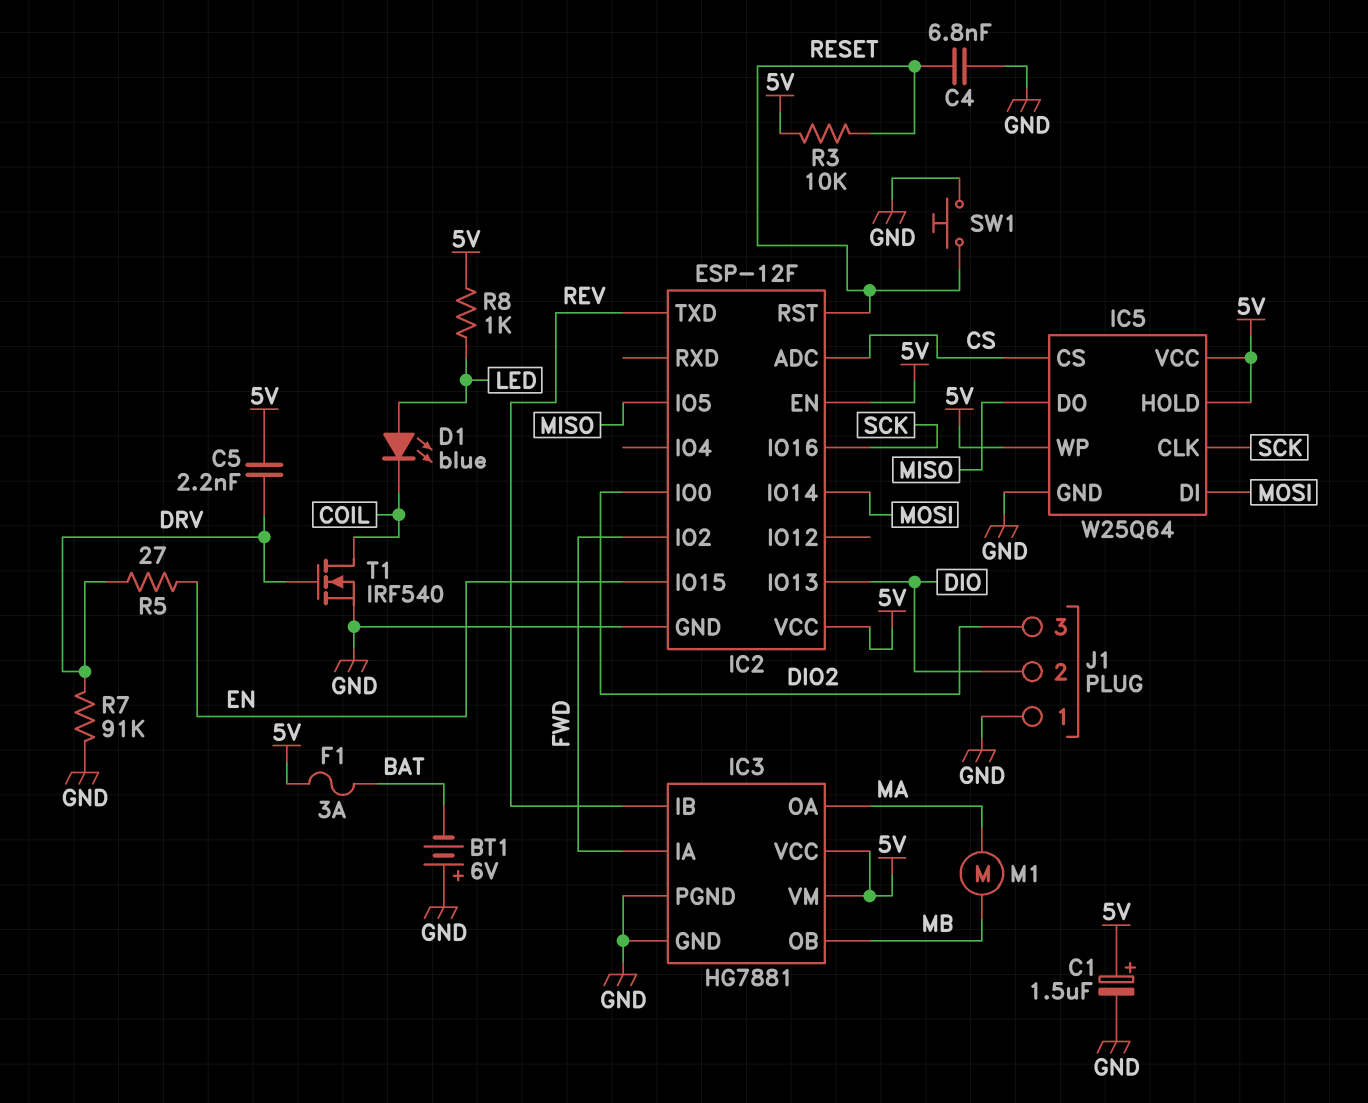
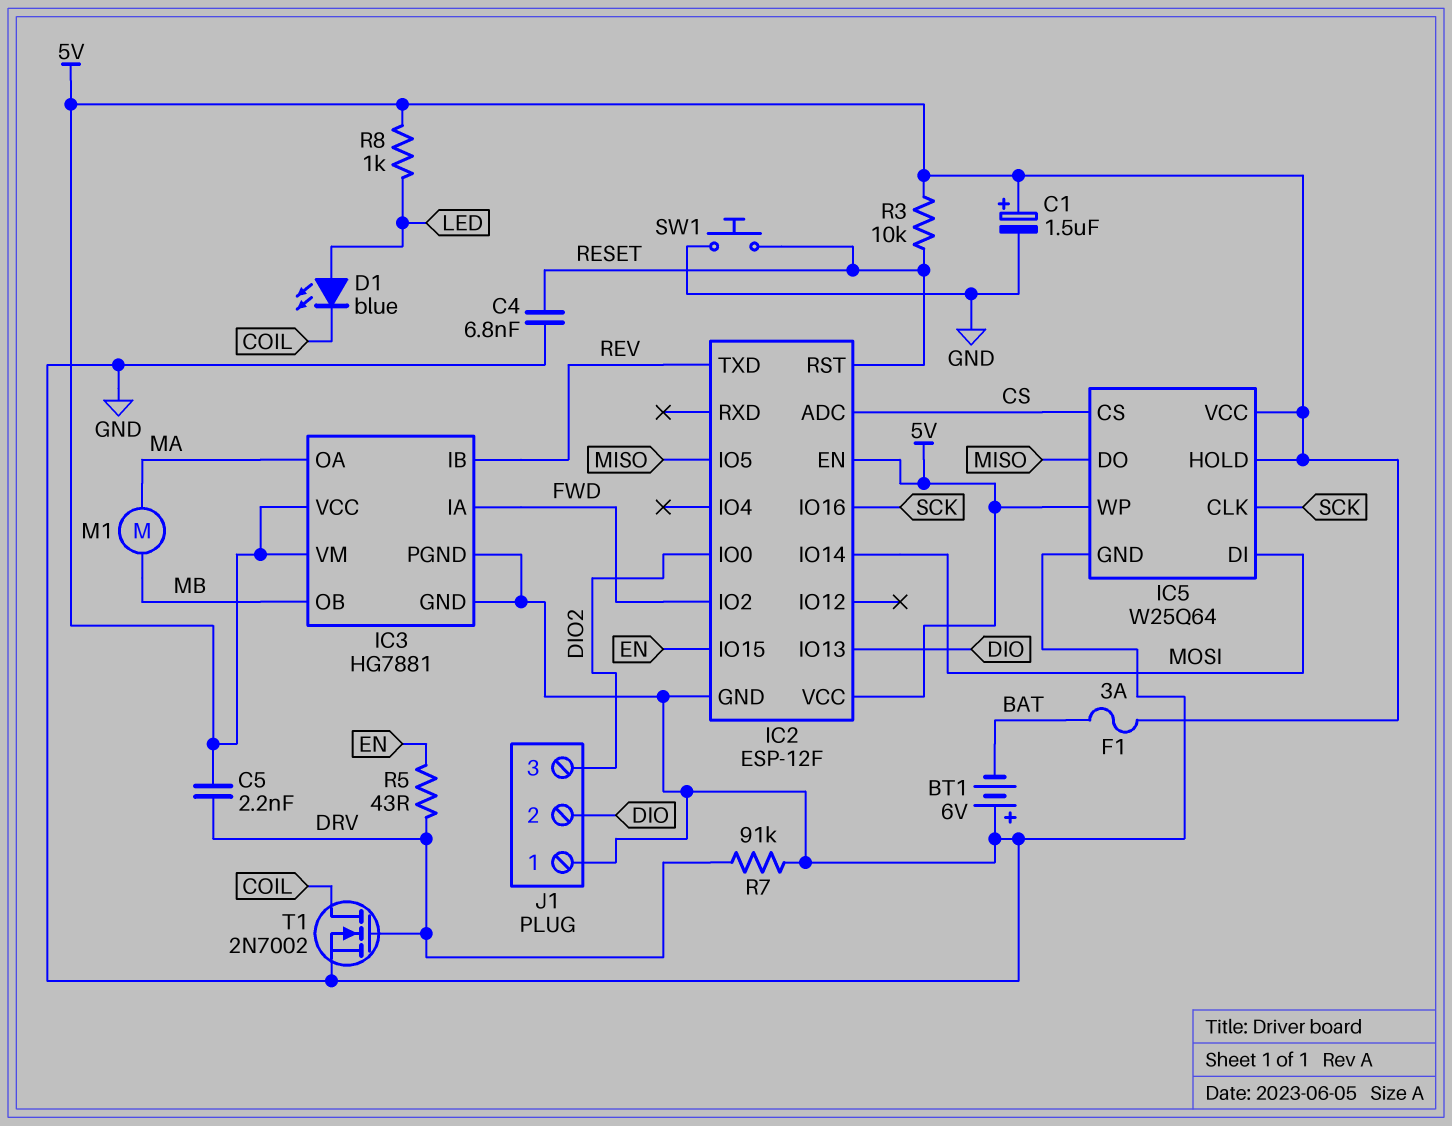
R5: 27 (DRV, EN) -> 43 (DRV, EN)
T1: NMOS IRF540 (G DRV, D COIL, S GND) -> NMOS 2N7002 (G DRV, D COIL, S GND)

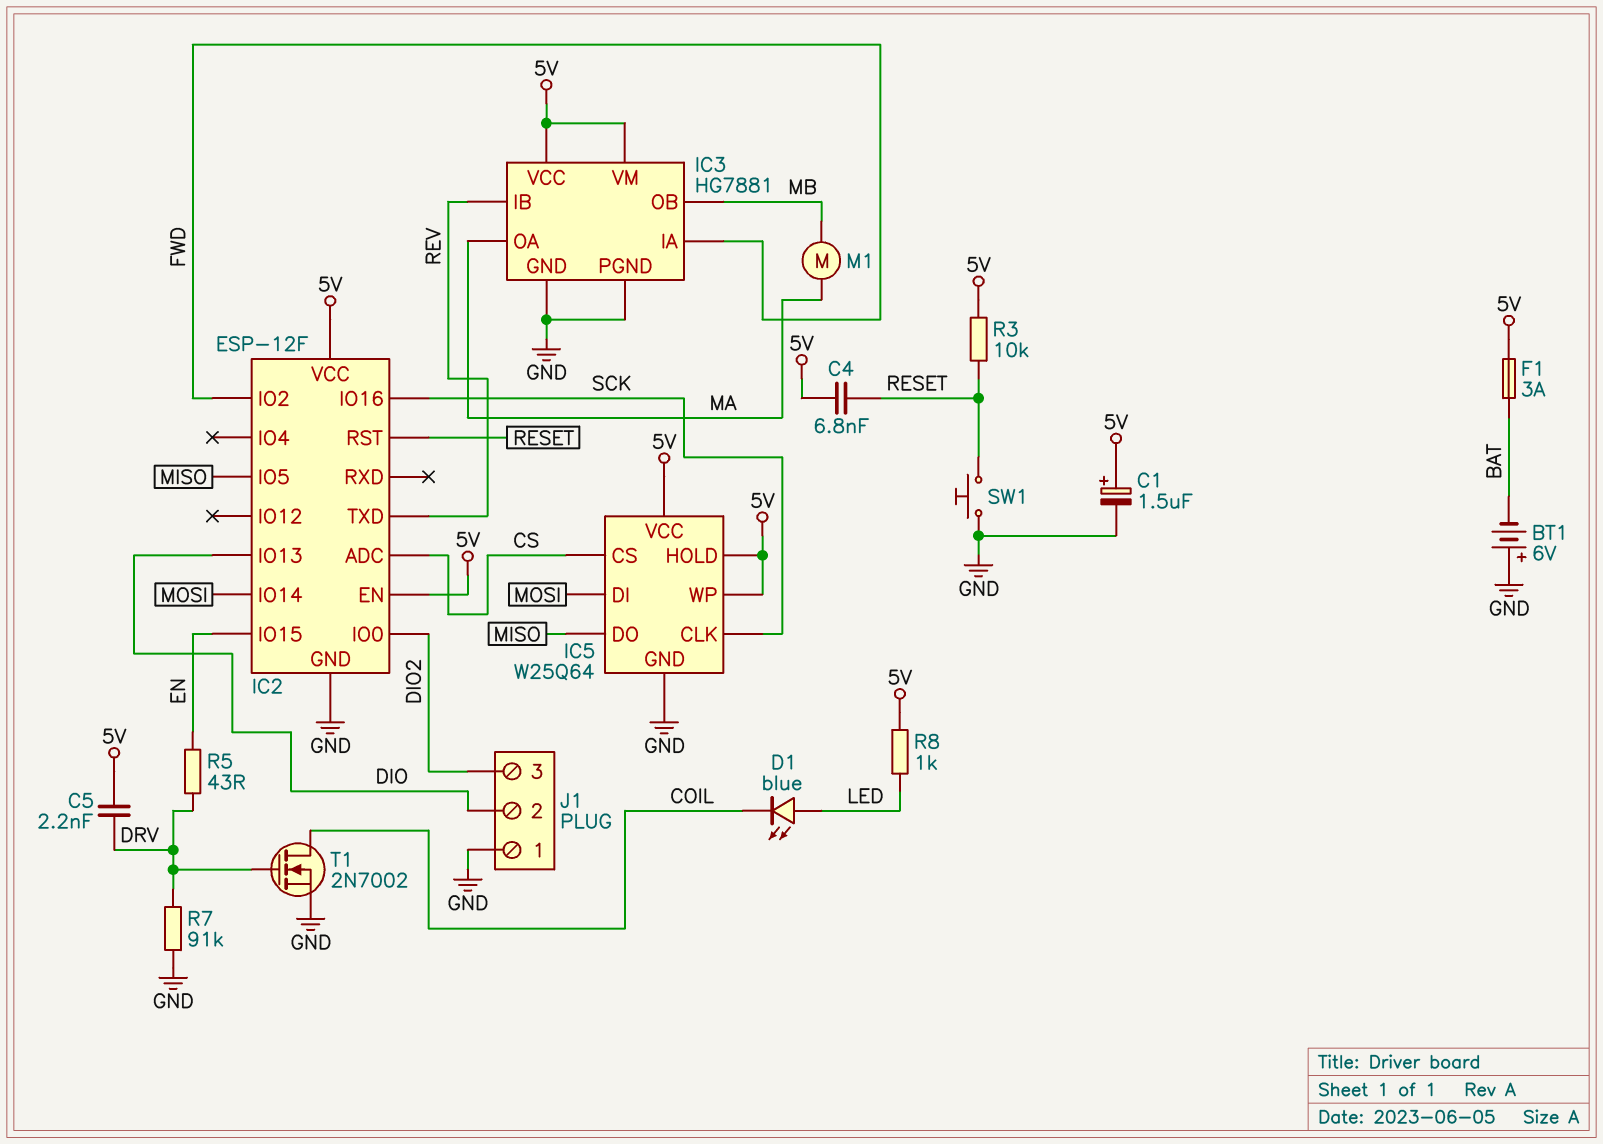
C4: 6.8nF (GND, RESET) -> 6.8nF (5V, RESET)

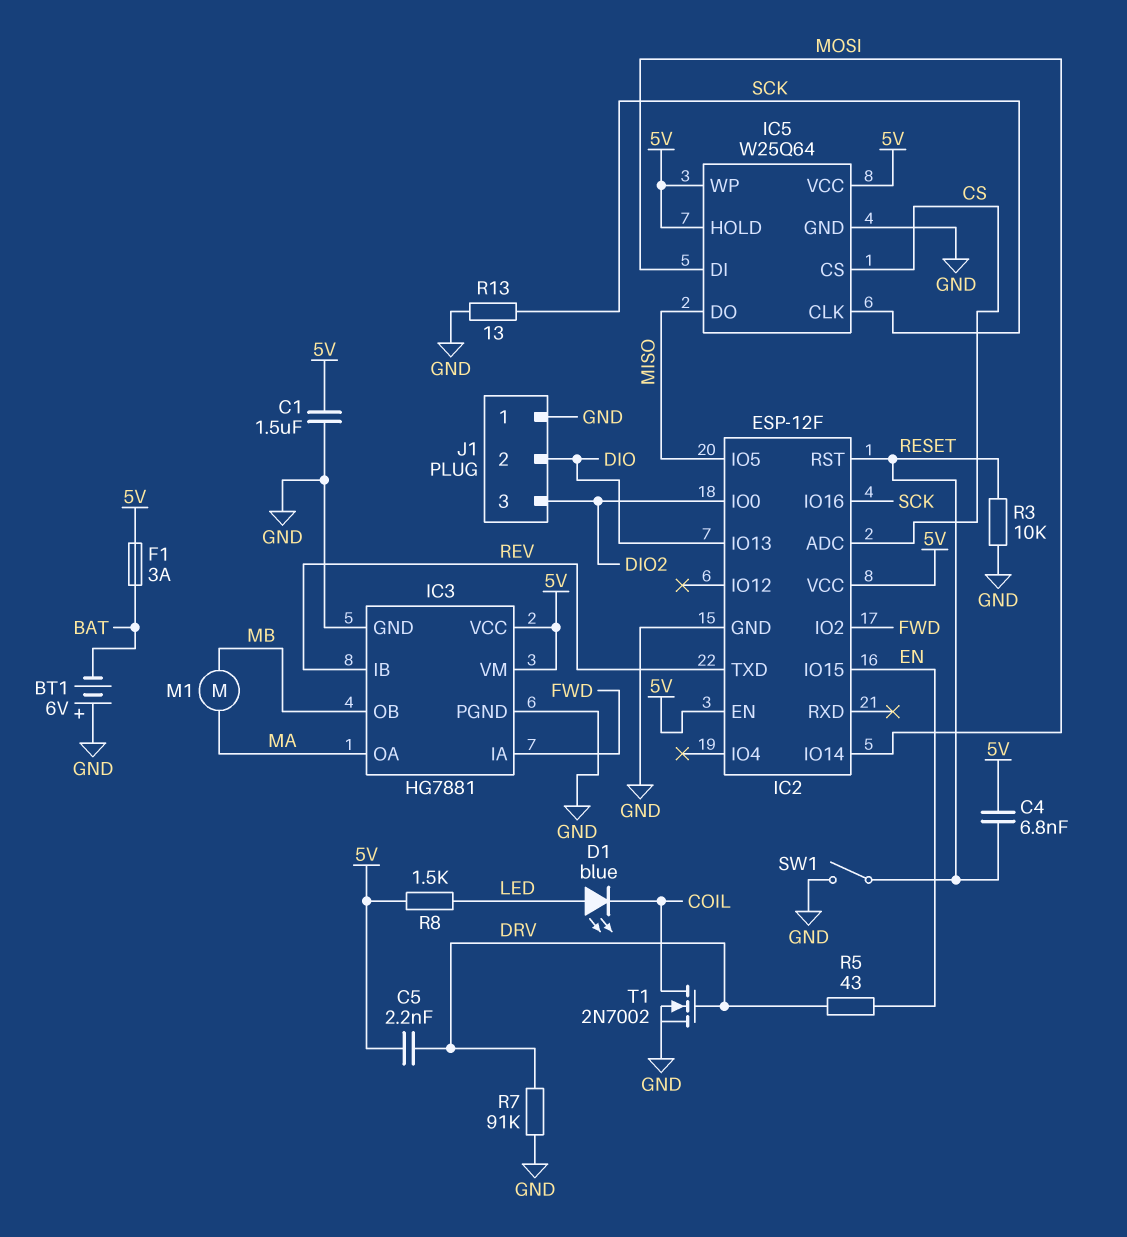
C1: 1.5uF (plus 5V, minus GND) -> 1.5uF (5V, GND)
R3: 10k (5V, RESET) -> 10k (GND, RESET)
R8: 1k (5V, LED) -> 1.5k (5V, LED)
R13: none -> 13 (GND, SCK)
SW1: button (GND, RESET) -> switch (GND, RESET)

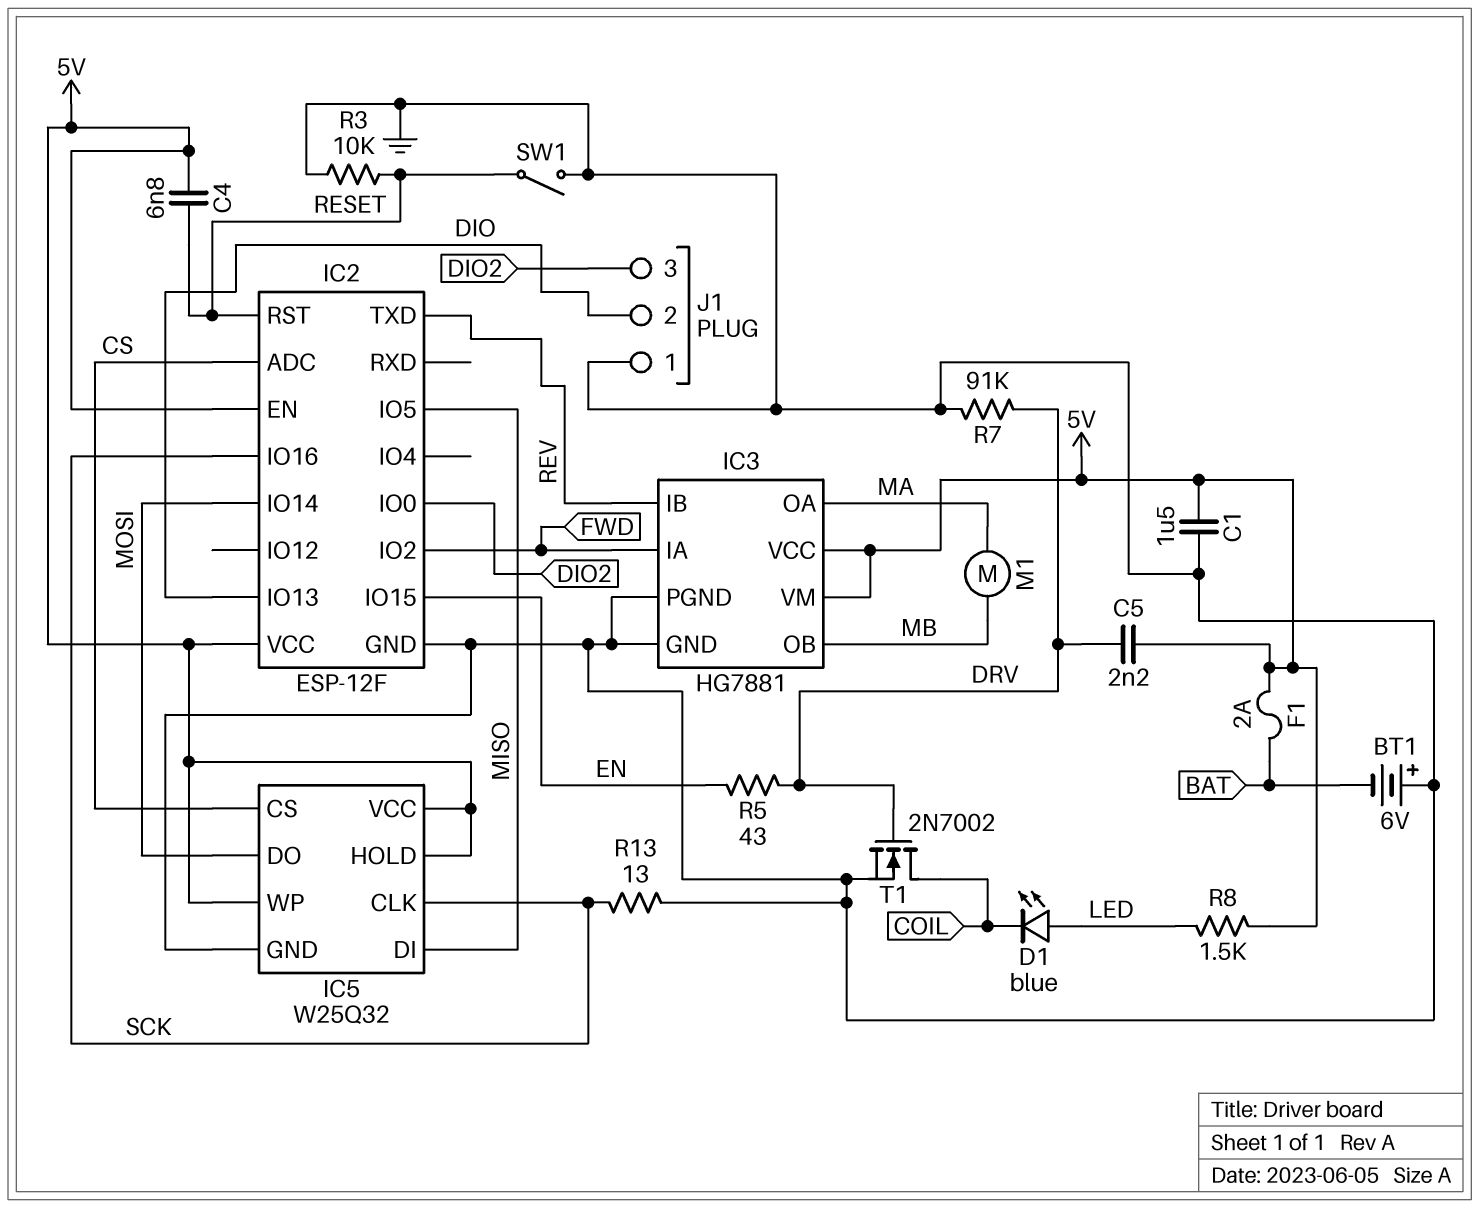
F1: 3A (5V, BAT) -> 2A (5V, BAT)
IC5: W25Q64 -> W25Q32
IC5 pin DI: MOSI -> MISO
IC5 pin DO: MISO -> MOSI

